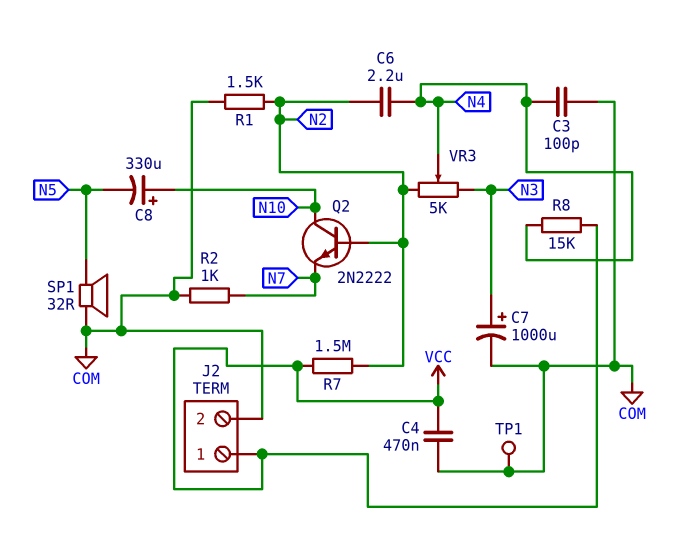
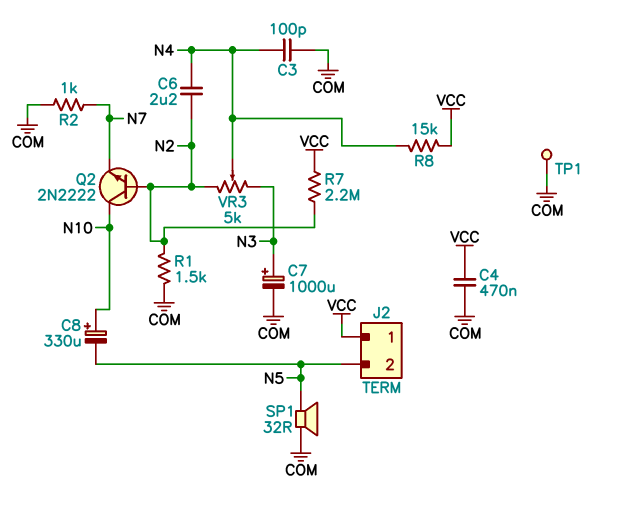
J2 pin 2: COM -> N5
R7: 1.5M (N2, VCC) -> 2.2M (N2, VCC)

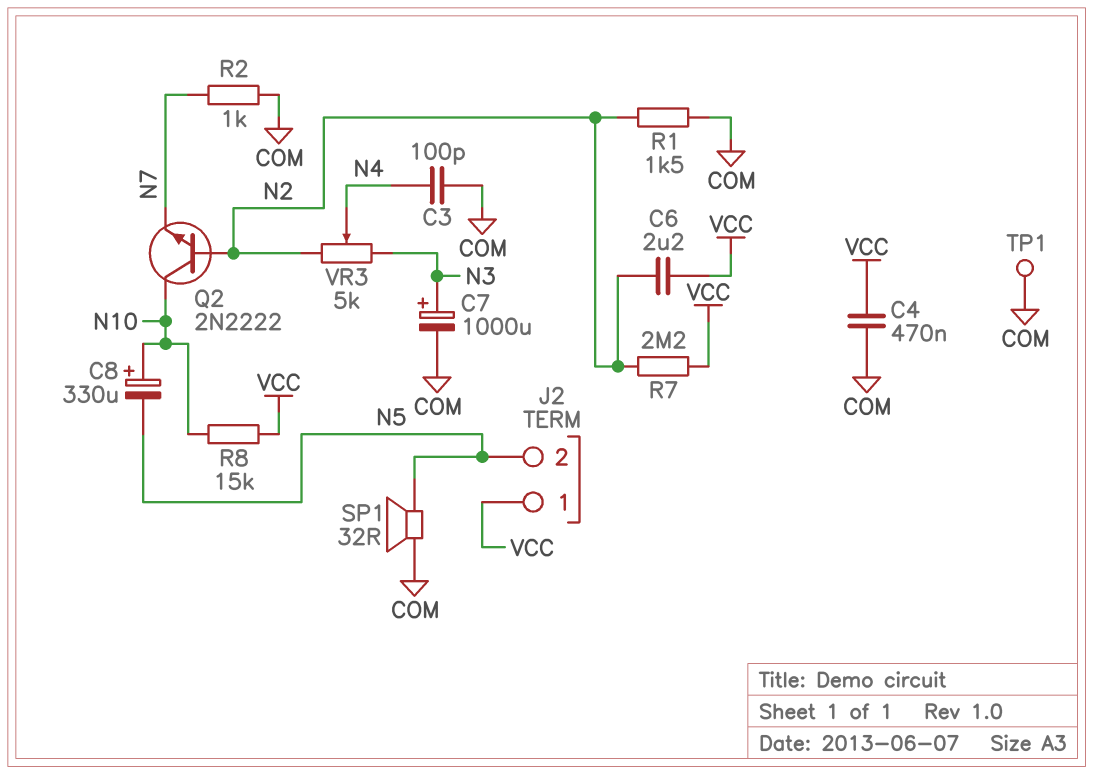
C6: 2.2uF (N2, N4) -> 2.2uF (N2, VCC)
R8: 15k (N4, VCC) -> 15k (N10, VCC)

